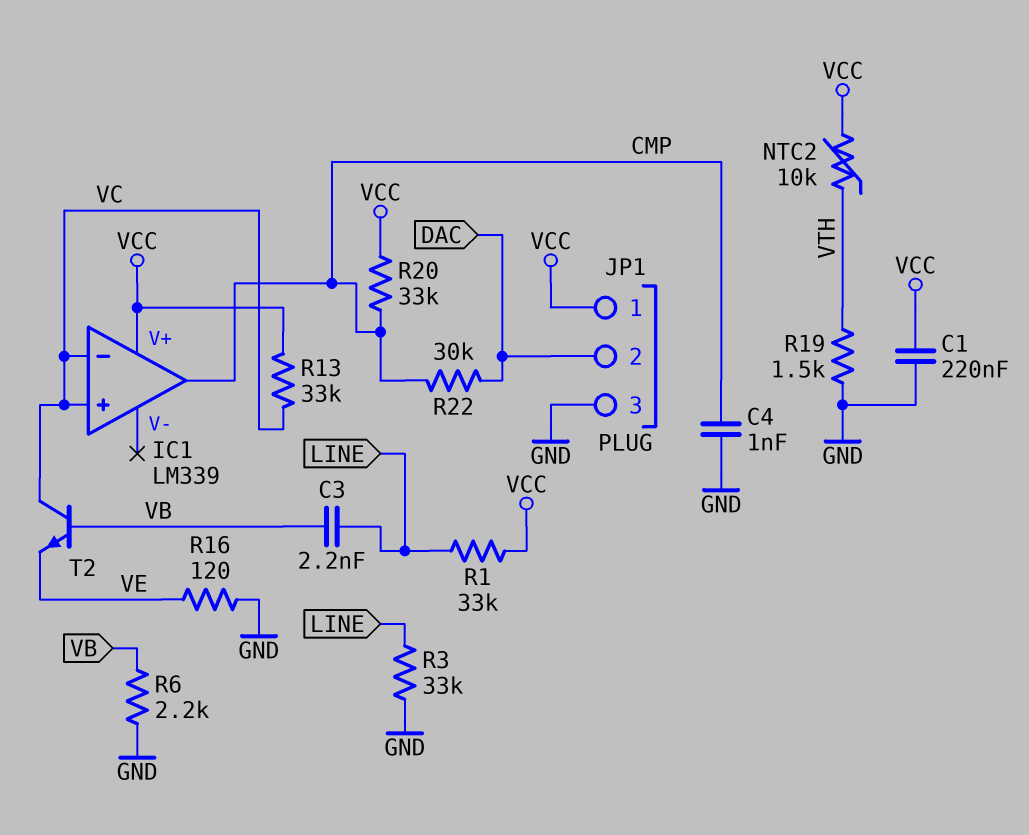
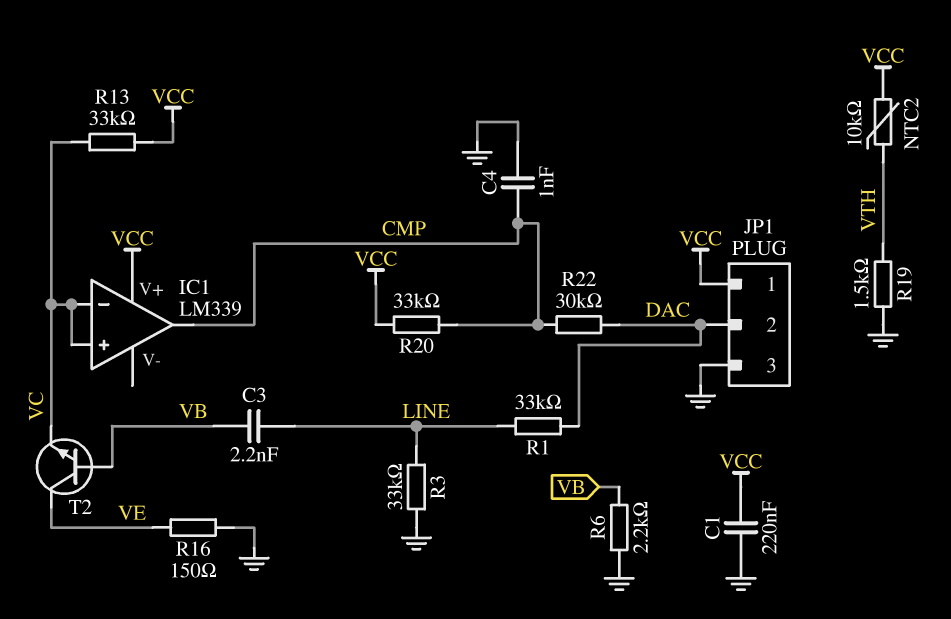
R1: 33k (LINE, VCC) -> 33k (DAC, LINE)
R16: 120 (GND, VE) -> 150 (GND, VE)
T2: NPN (B VB, C VC, E VE) -> NPN (B VB, C VE, E VC)

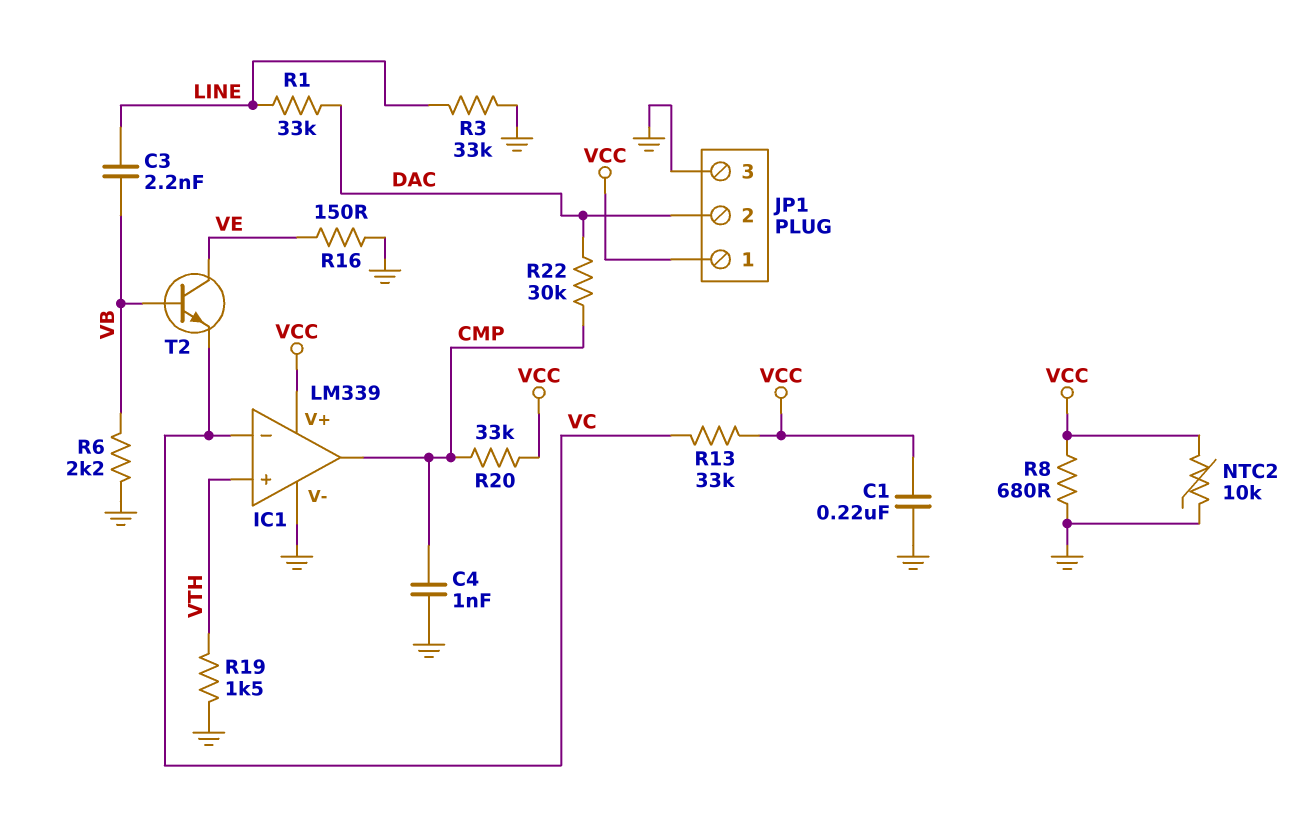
IC1 pin V-: none -> GND
IC1 pin in+: VC -> VTH
NTC2: 10k (VCC, VTH) -> 10k (GND, VCC)
R8: none -> 680 (GND, VCC)

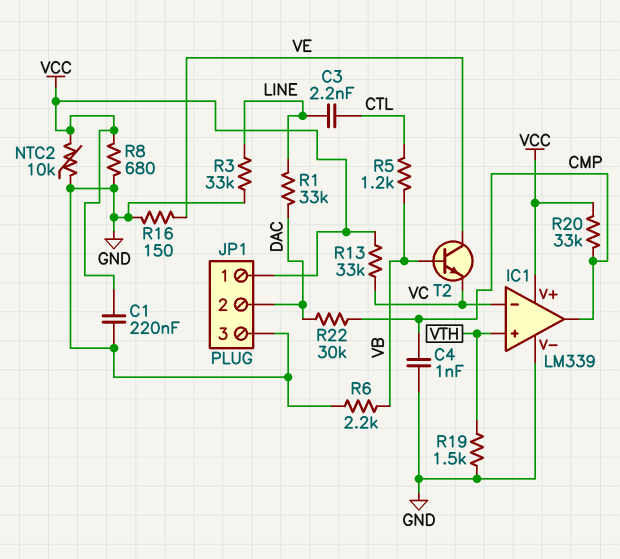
C3: 2.2nF (LINE, VB) -> 2.2nF (CTL, LINE)
R5: none -> 1.2k (CTL, VB)

